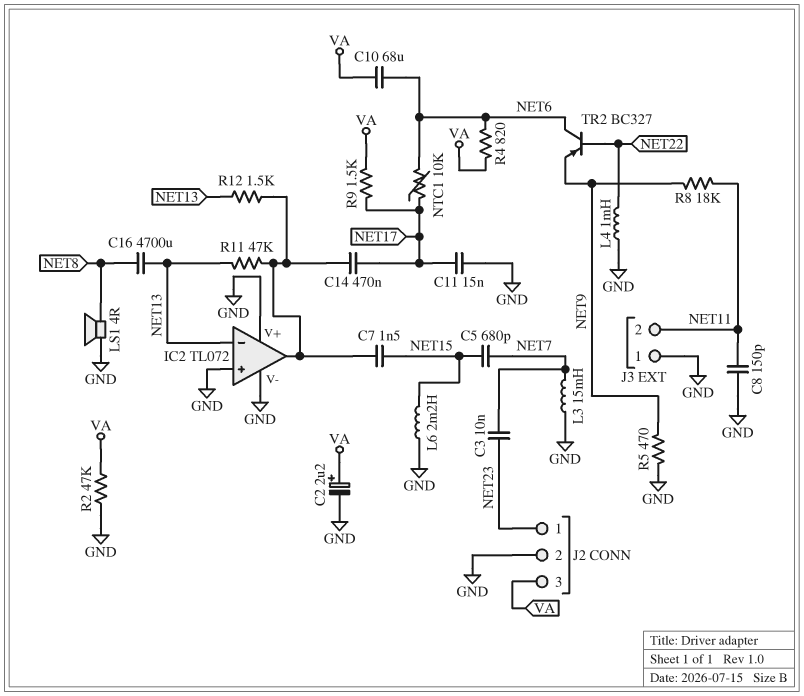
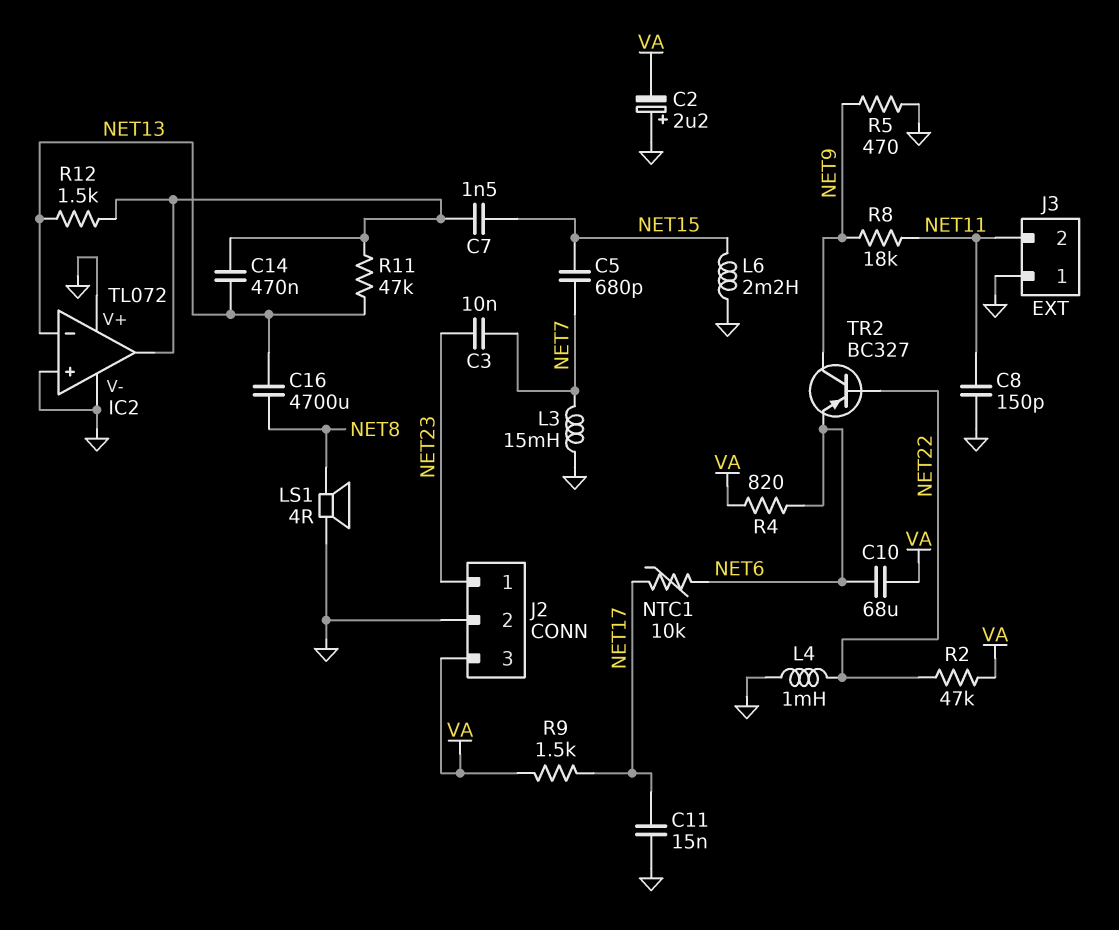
C2: 2.2uF (plus VA, minus GND) -> 2.2uF (plus GND, minus VA)
C14: 470nF (IC2/out, NET17) -> 470nF (IC2/out, NET13)
R2: 47k (GND, VA) -> 47k (NET22, VA)
TR2: PNP BC327 (B NET22, C NET6, E NET9) -> PNP BC327 (B NET22, C NET9, E NET6)

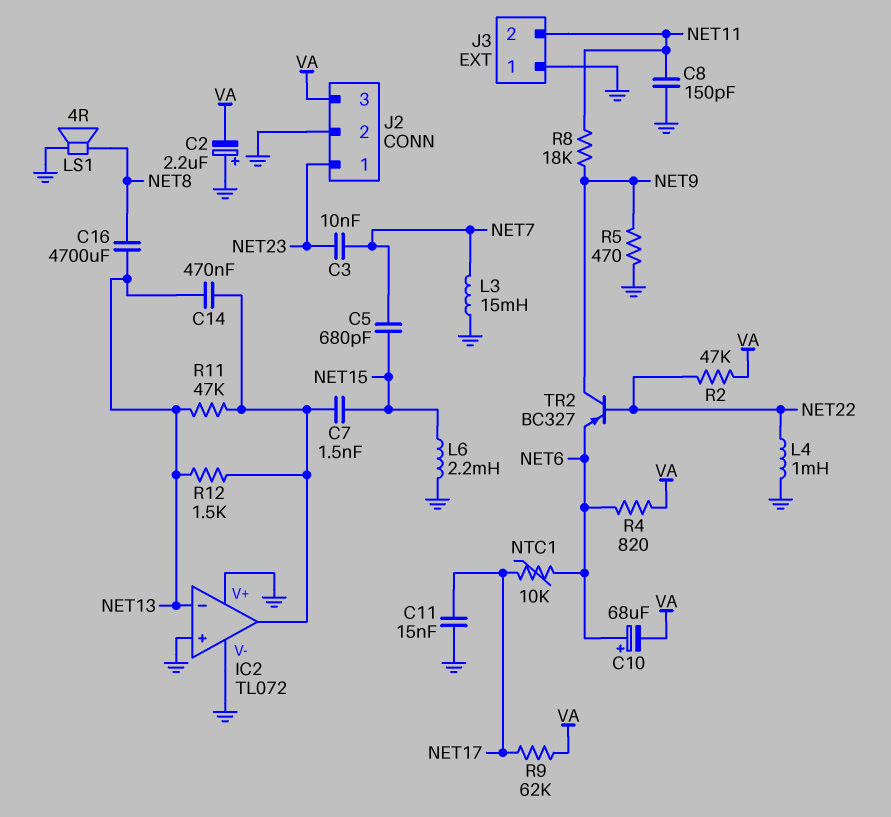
C10: 68uF (NET6, VA) -> 68uF (plus NET6, minus VA)
R9: 1.5k (NET17, VA) -> 62k (NET17, VA)

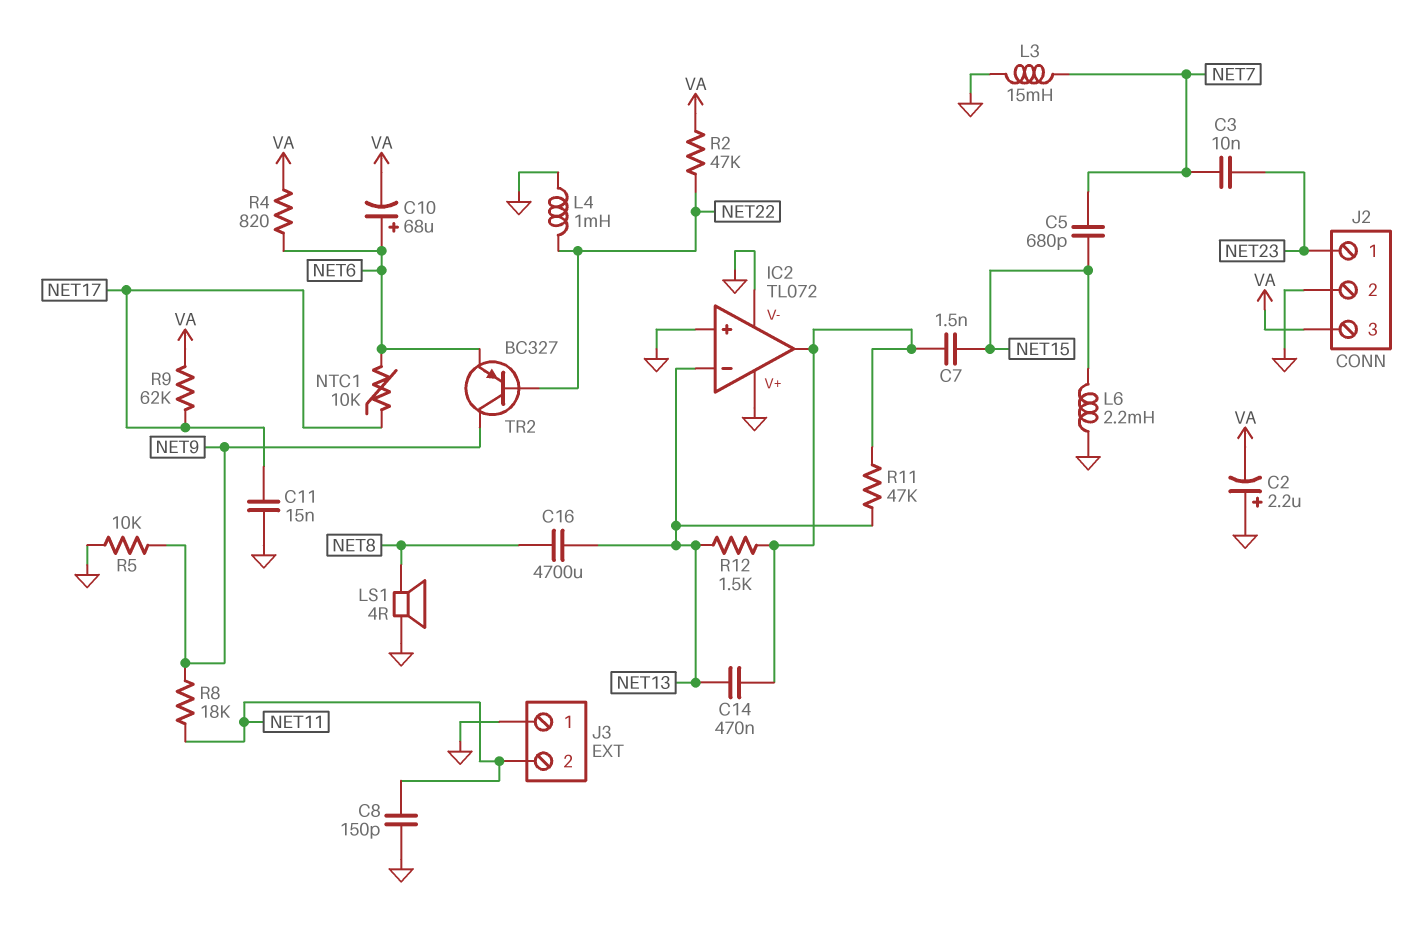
R5: 470 (GND, NET9) -> 10k (GND, NET9)

